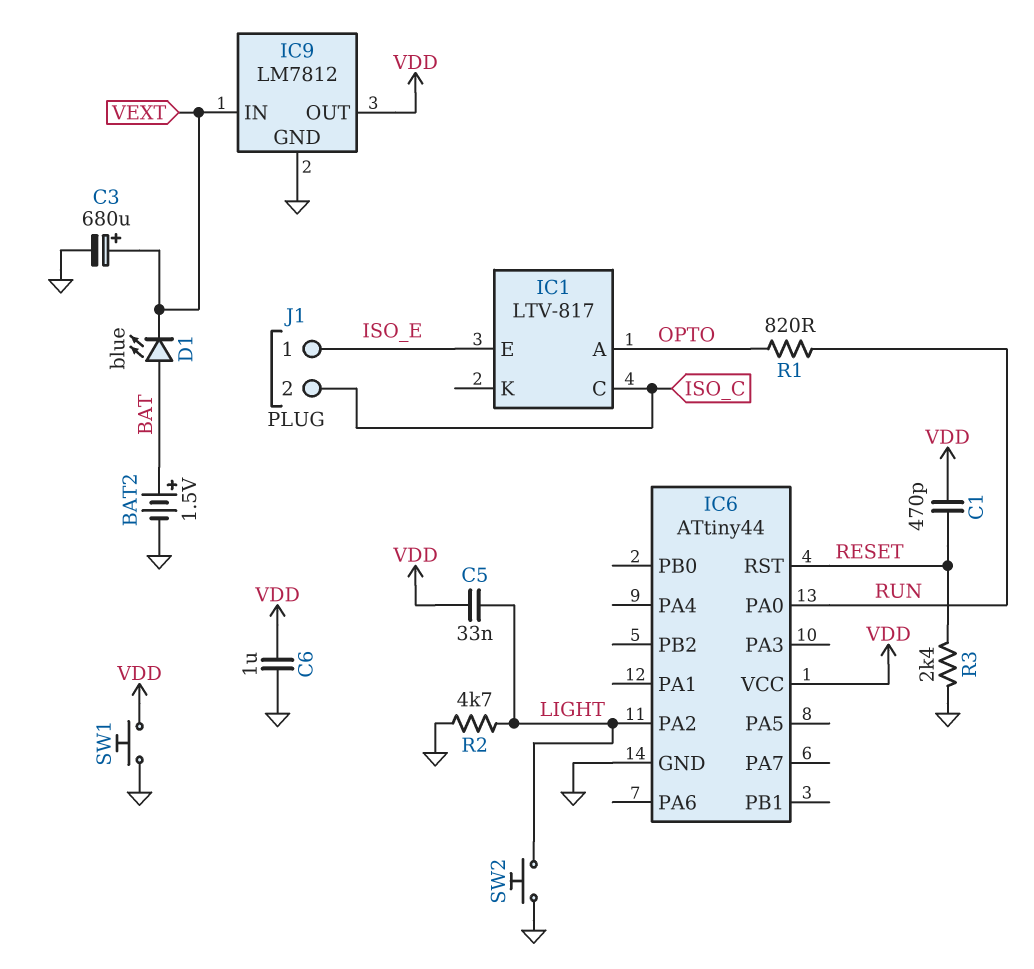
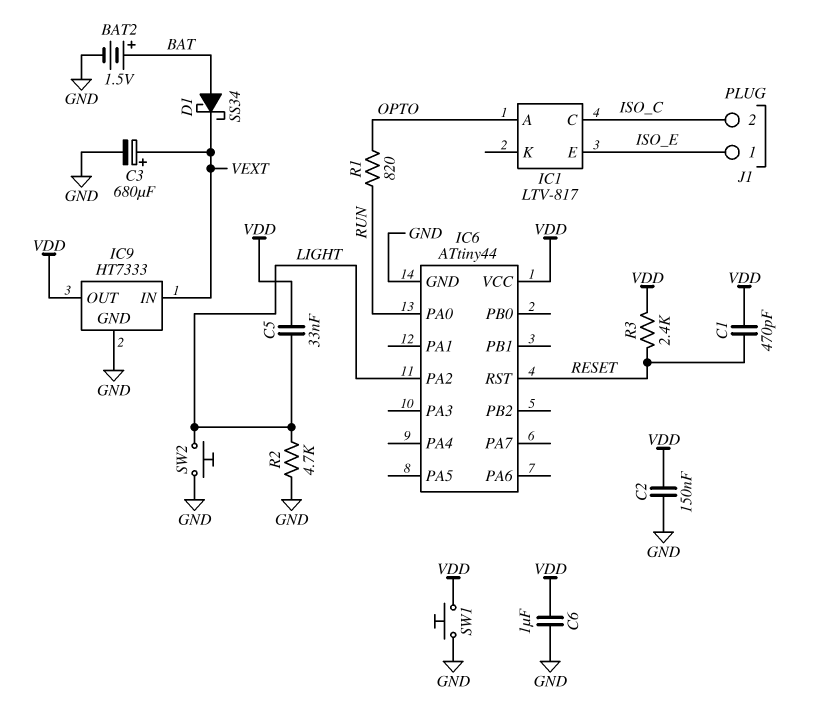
C2: none -> 150nF (GND, VDD)
D1: LED blue (A BAT, K VEXT) -> schottky SS34 (A BAT, K VEXT)
IC9: LM7812 -> HT7333
R3: 2.4k (GND, RESET) -> 2.4k (RESET, VDD)

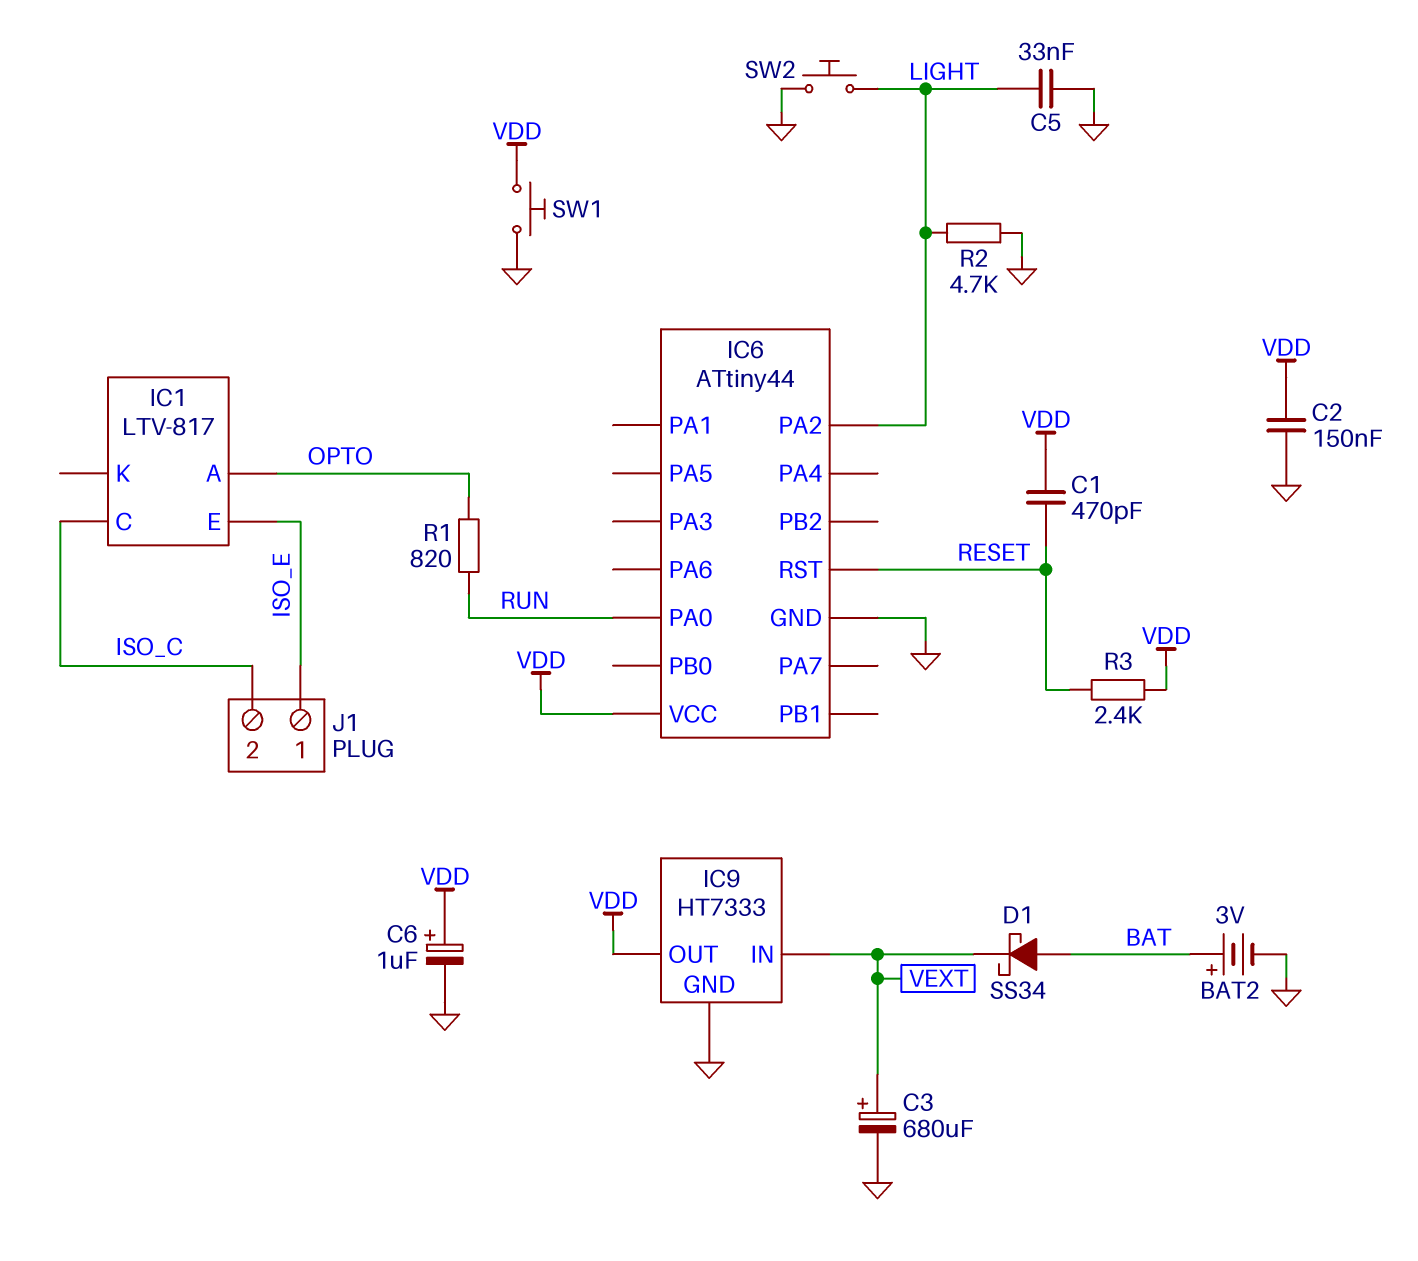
BAT2: 1.5V (plus BAT, minus GND) -> 3V (plus BAT, minus GND)
C5: 33nF (LIGHT, VDD) -> 33nF (GND, LIGHT)
C6: 1uF (GND, VDD) -> 1uF (plus VDD, minus GND)

